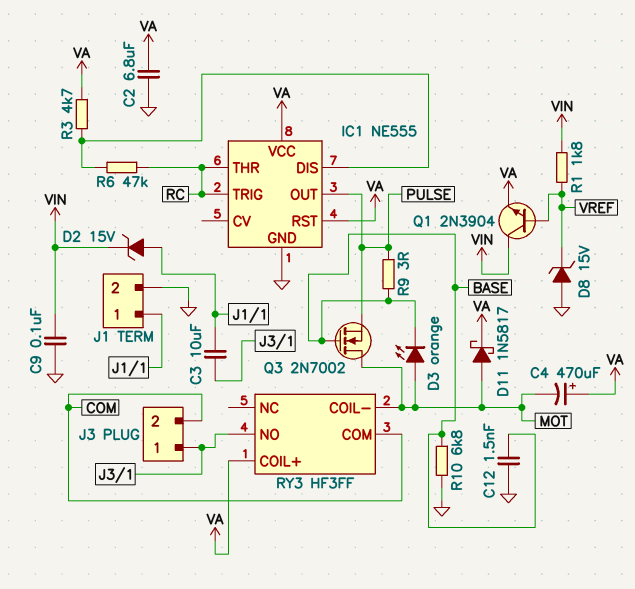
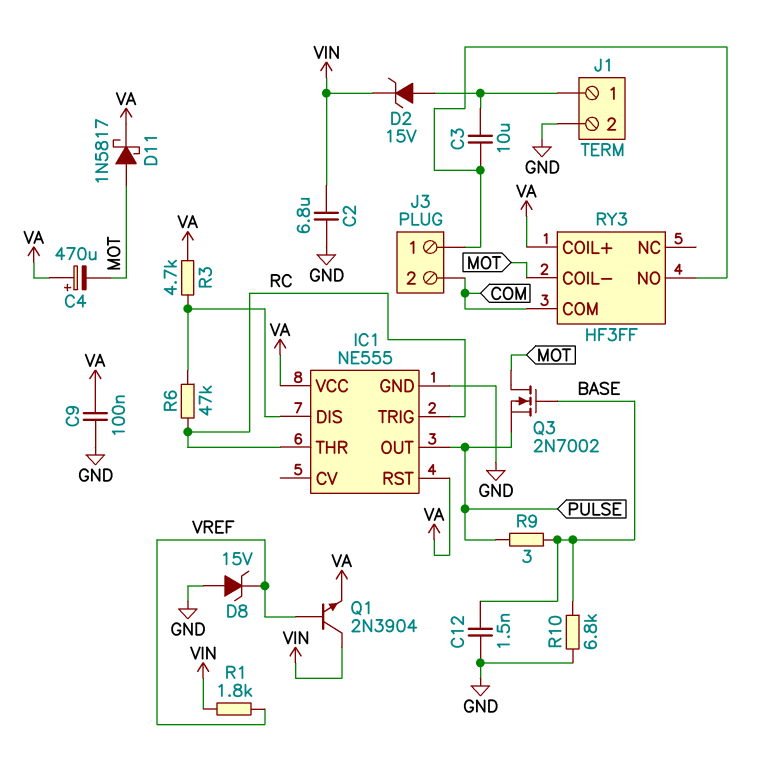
C2: 6.8uF (GND, VA) -> 6.8uF (GND, VIN)
C9: 100nF (GND, VIN) -> 100nF (GND, VA)
D3: LED orange (A MOT, K BASE) -> none

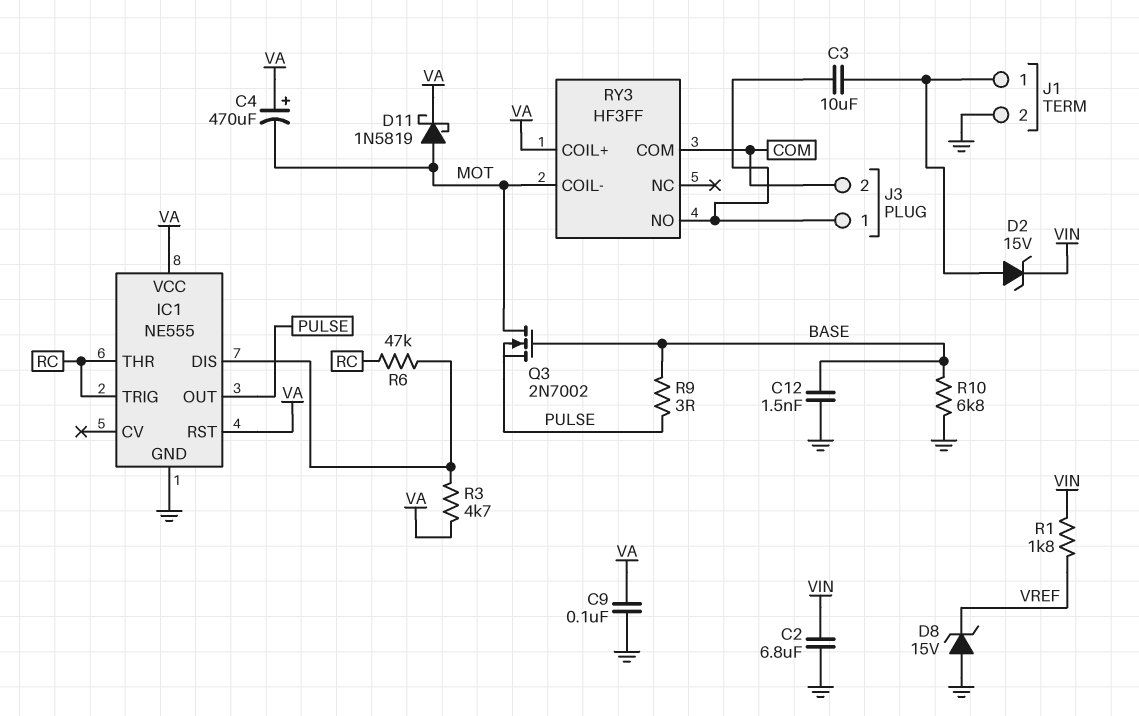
D11: schottky 1N5817 (A MOT, K VA) -> schottky 1N5819 (A MOT, K VA)
Q1: NPN 2N3904 (B VREF, C VIN, E VA) -> none

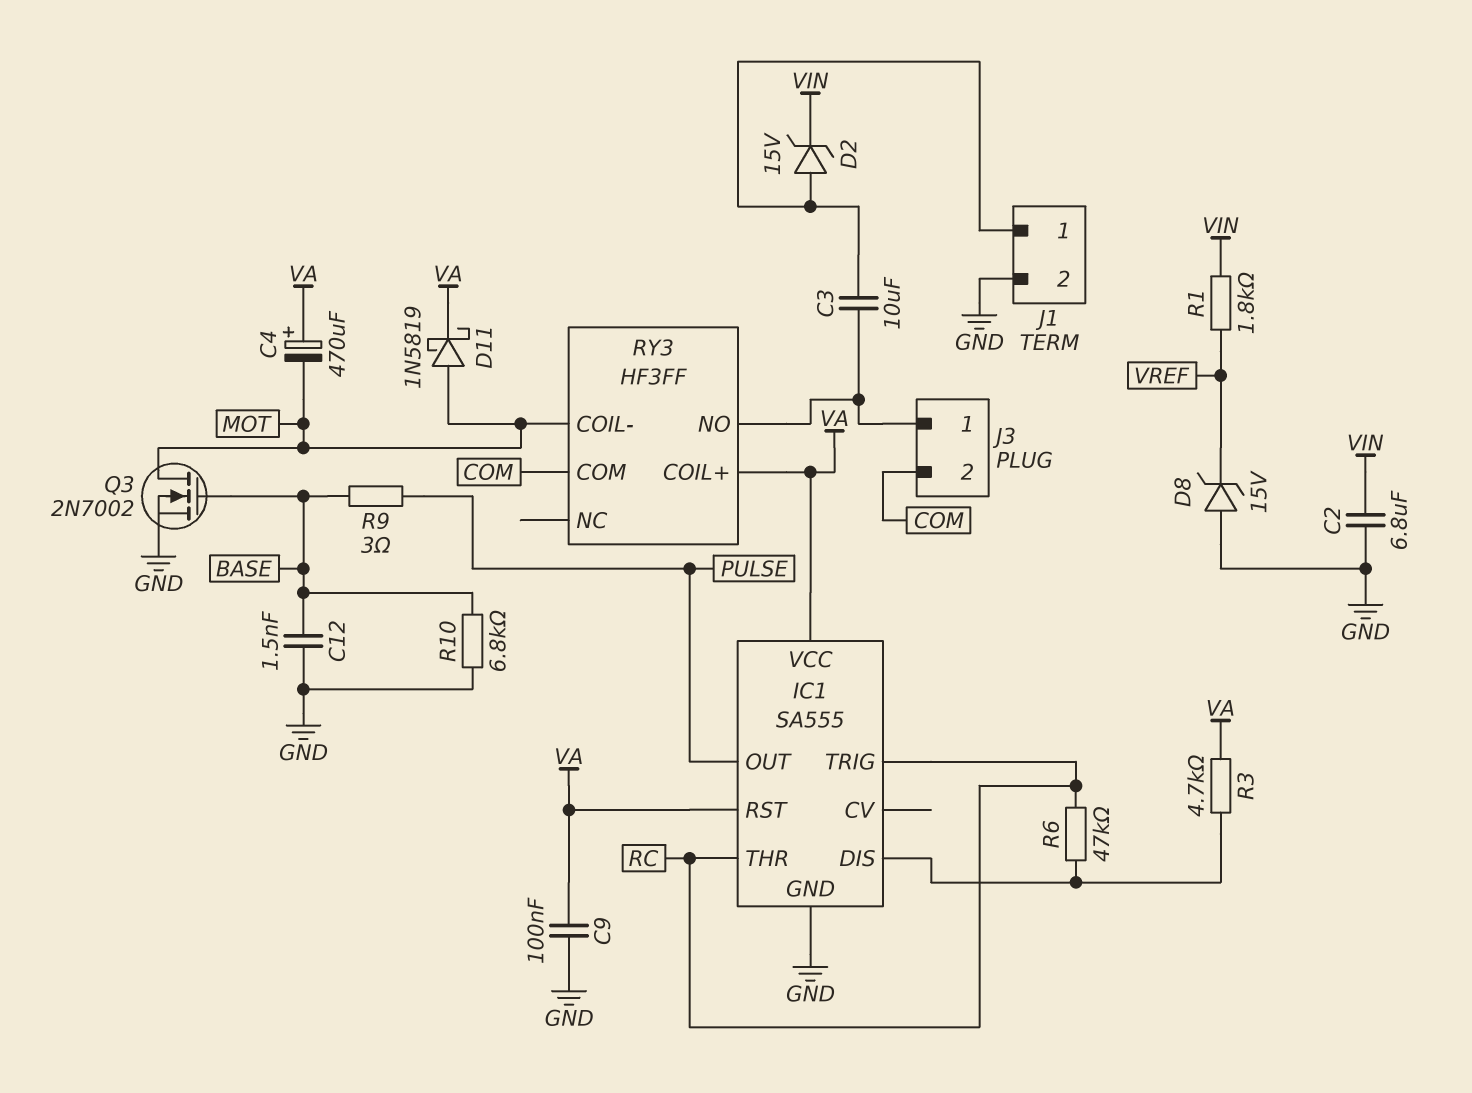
IC1: NE555 -> SA555
Q3: NMOS 2N7002 (G BASE, D MOT, S PULSE) -> NMOS 2N7002 (G BASE, D MOT, S GND)

